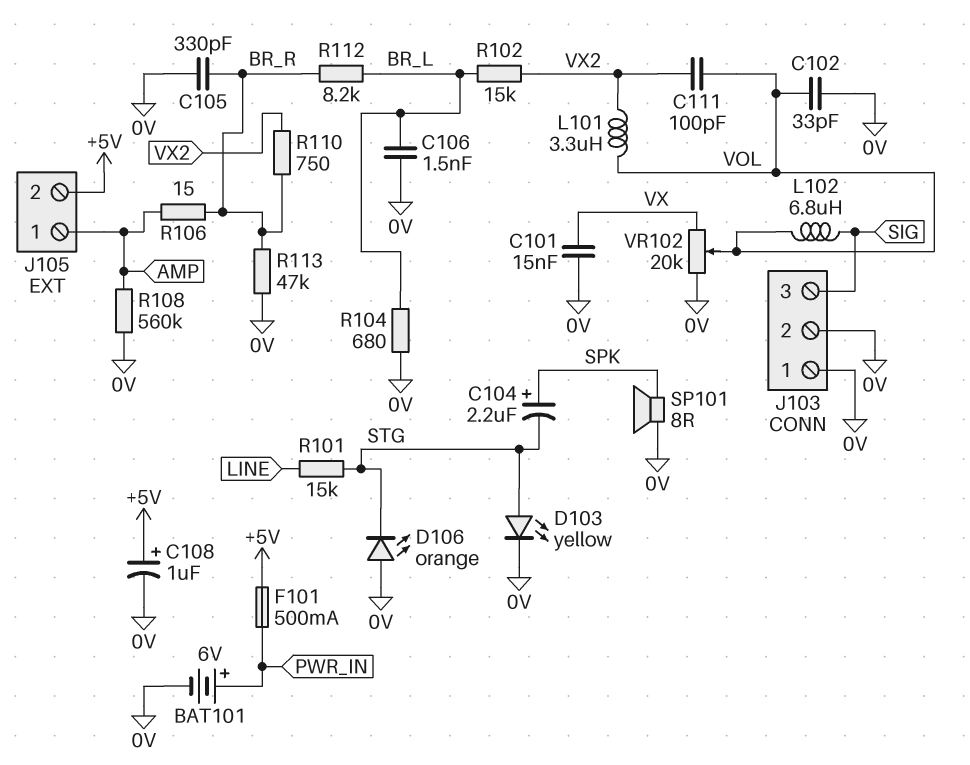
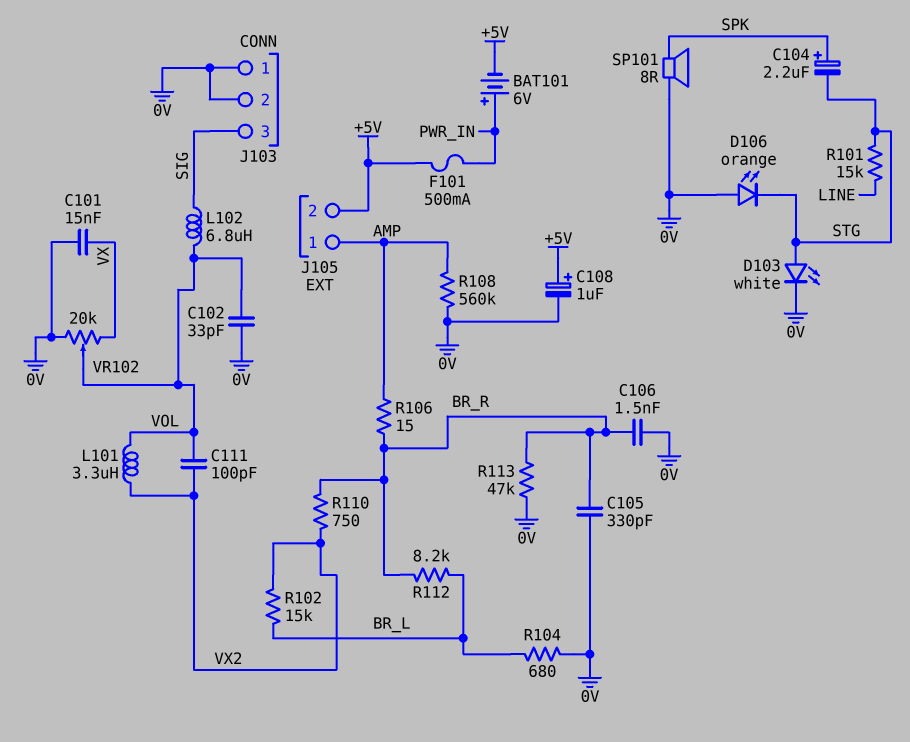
BAT101: 6V (plus PWR_IN, minus 0V) -> 6V (plus PWR_IN, minus +5V)
C106: 1.5nF (0V, BR_L) -> 1.5nF (0V, BR_R)
D103: LED yellow (A STG, K 0V) -> LED white (A STG, K 0V)

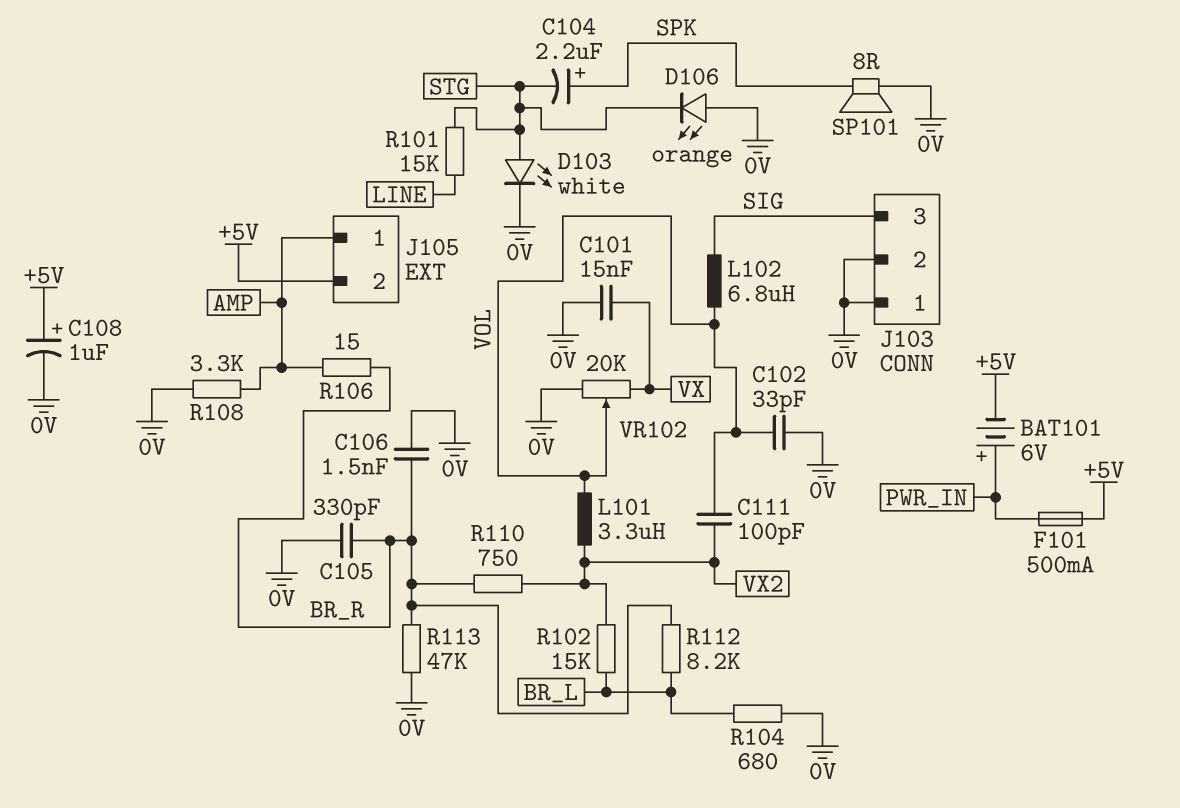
R108: 560k (0V, AMP) -> 3.3k (0V, AMP)

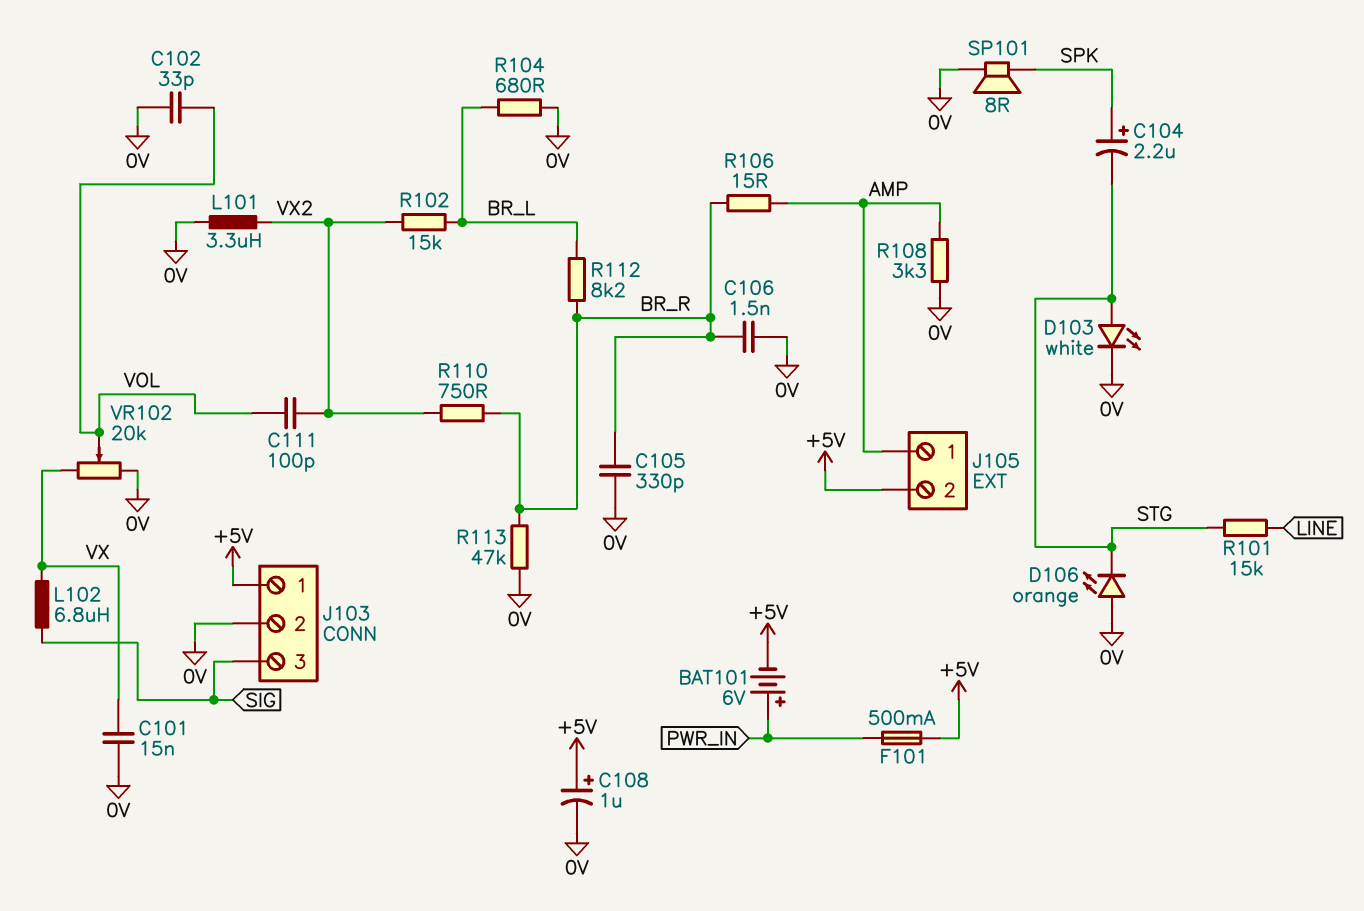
J103 pin 1: 0V -> +5V
L101: 3.3uH (VOL, VX2) -> 3.3uH (0V, VX2)
L102: 6.8uH (SIG, VOL) -> 6.8uH (SIG, VX)

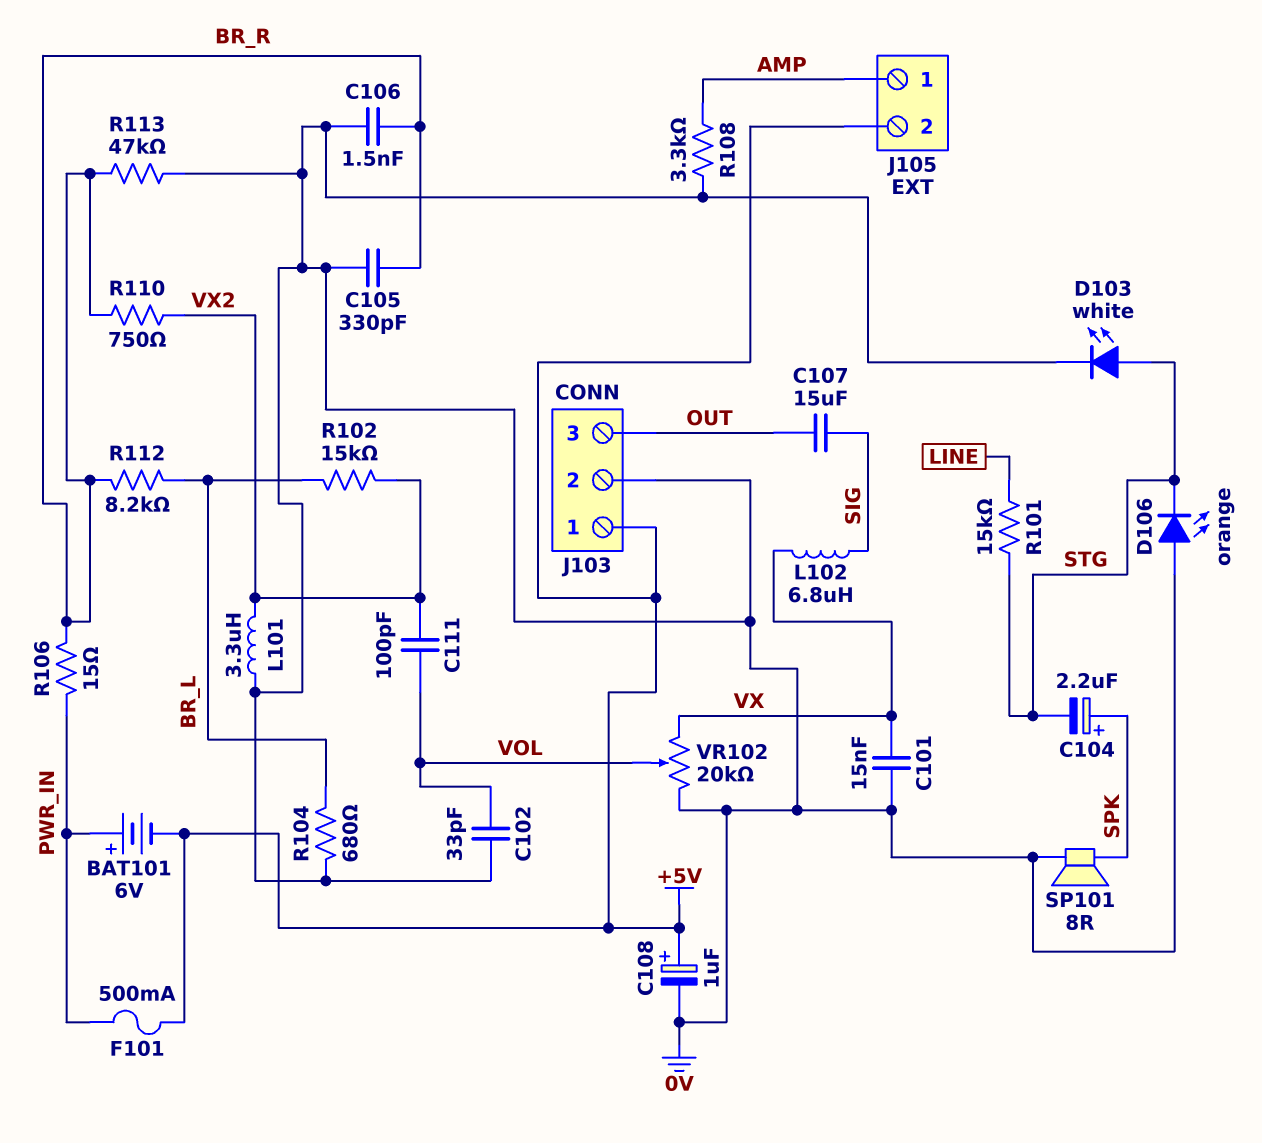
C107: none -> 15uF (OUT, SIG)
J103 pin 3: SIG -> OUT
R106: 15 (AMP, BR_R) -> 15 (BR_R, PWR_IN)

